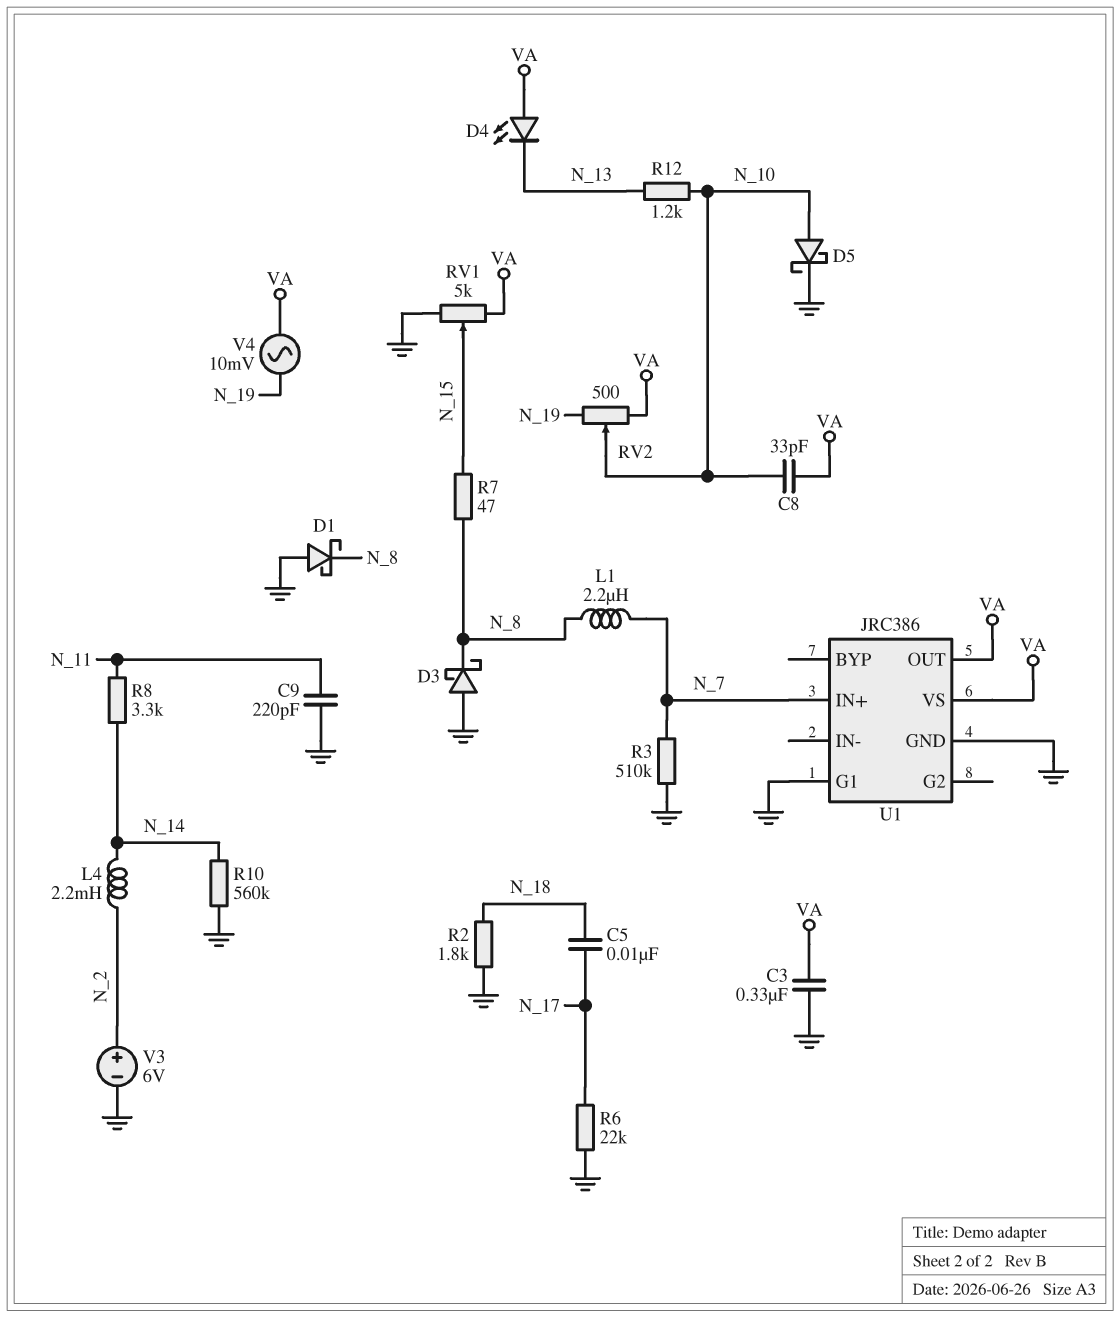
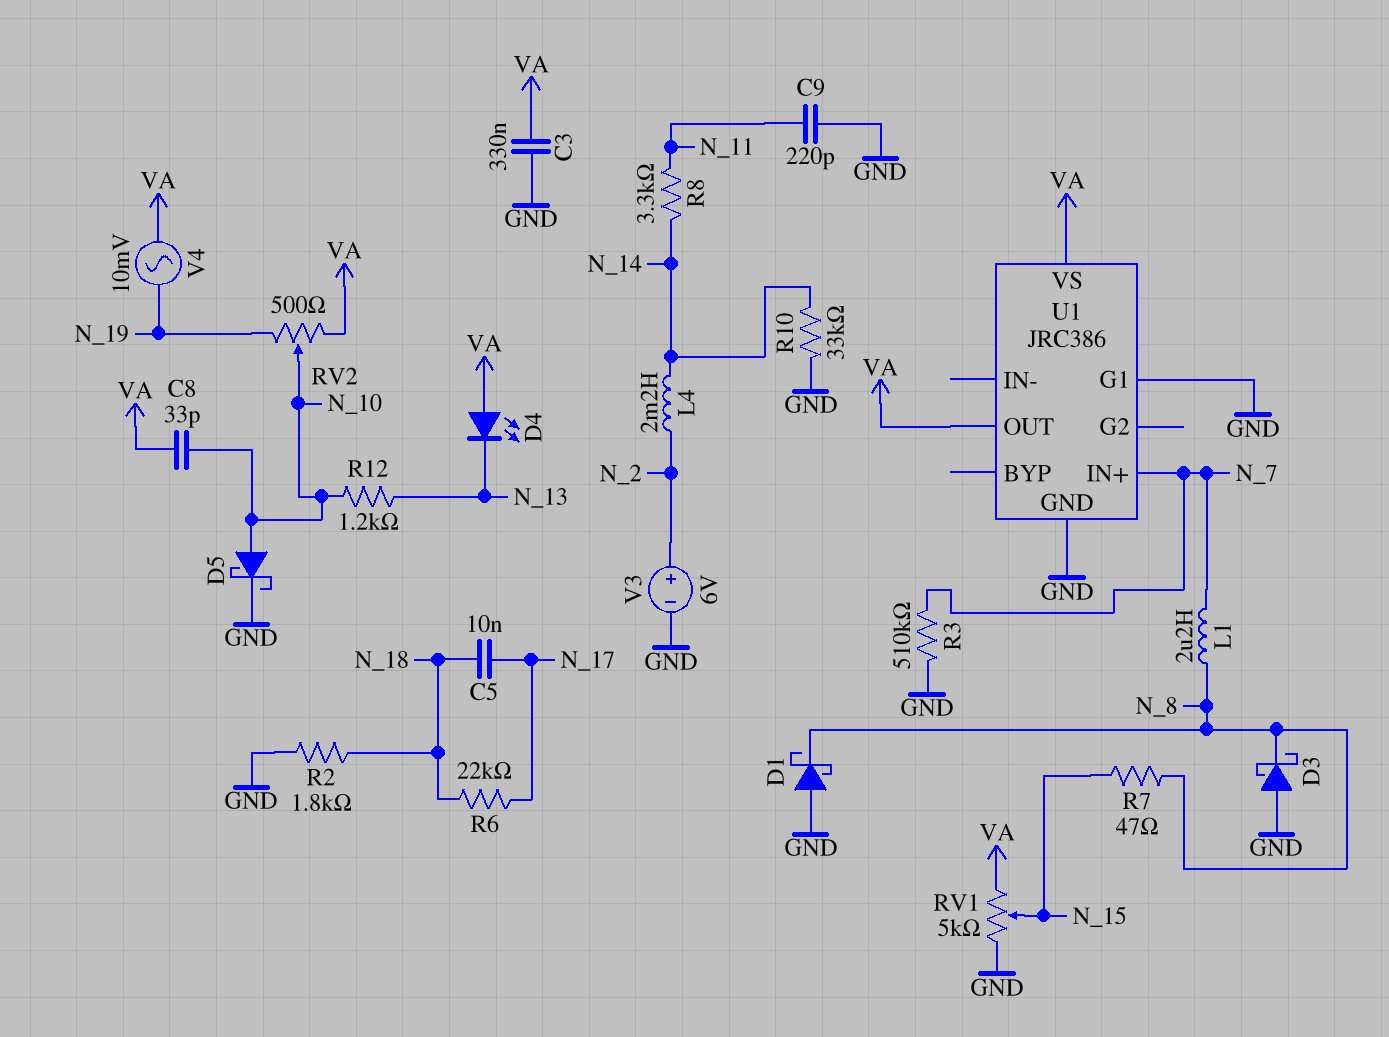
R6: 22k (GND, N_17) -> 22k (N_17, N_18)
R10: 560k (GND, N_14) -> 33k (GND, N_14)

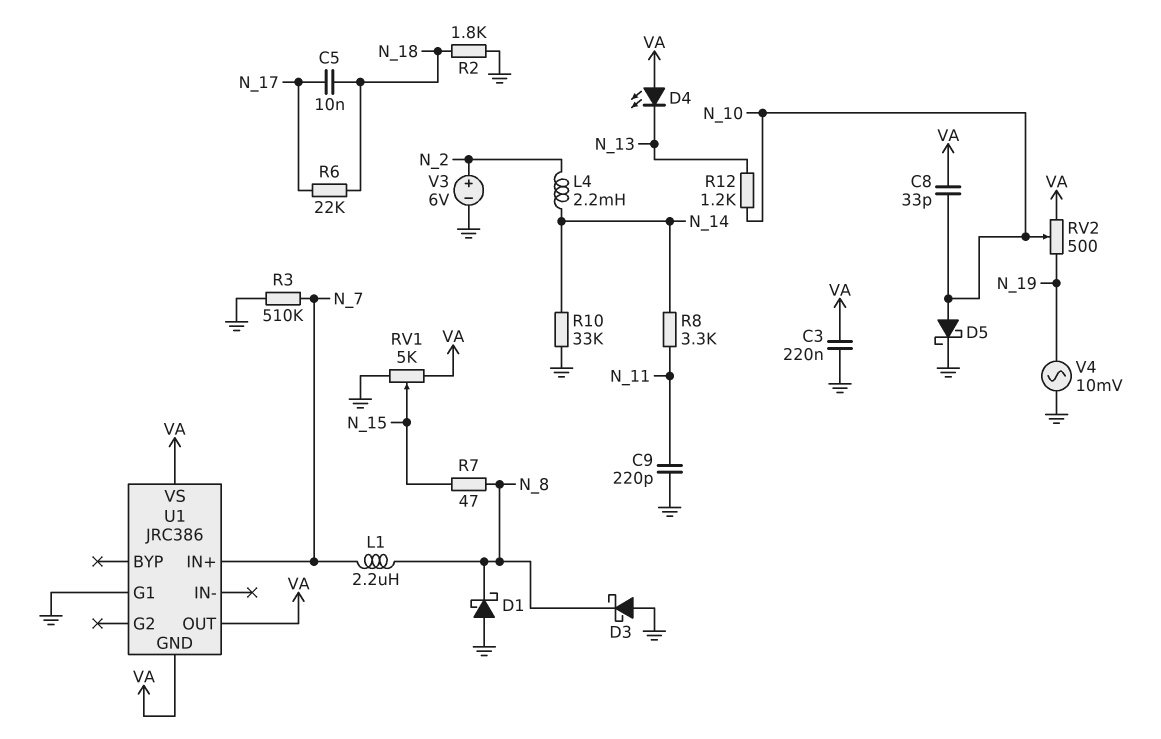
C3: 330nF (GND, VA) -> 220nF (GND, VA)
U1 pin GND: GND -> VA
V4: AC 10mV (N_19, VA) -> AC 10mV (GND, N_19)

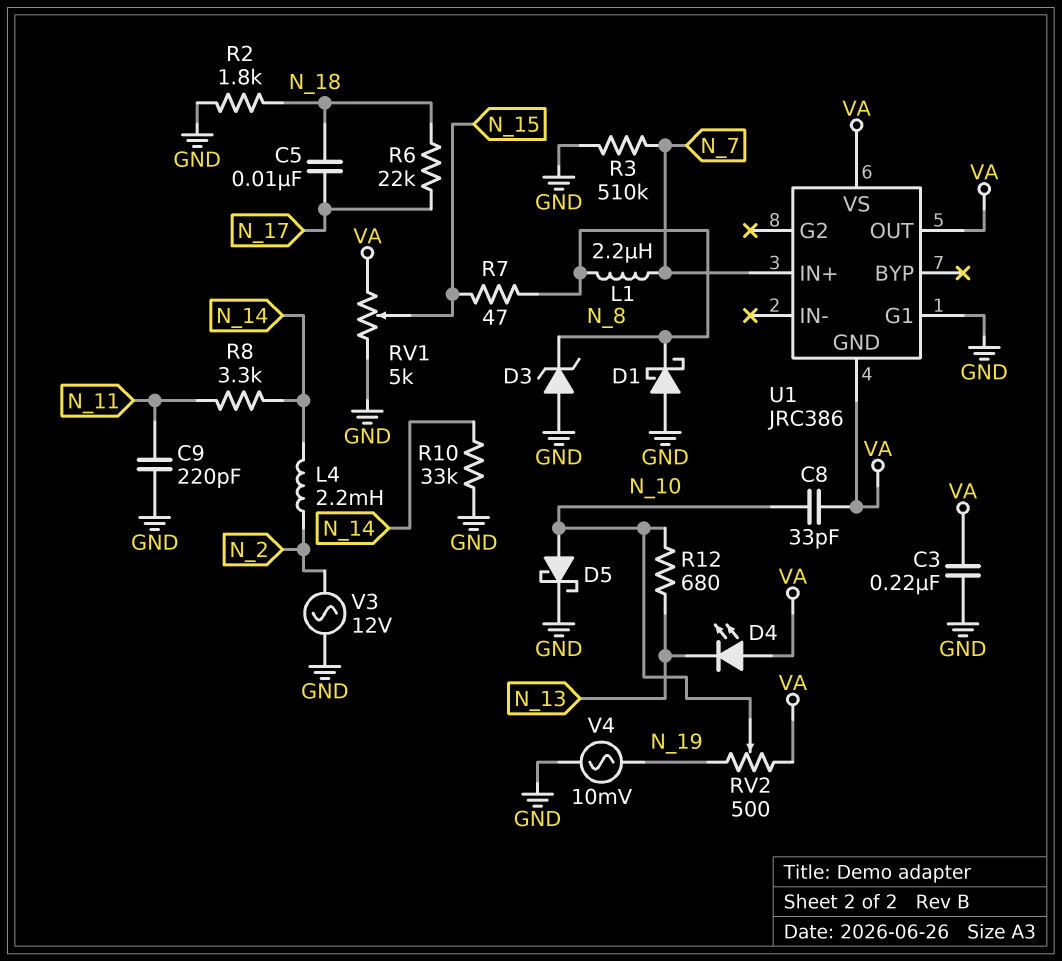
D3: schottky (A GND, K N_8) -> zener (A GND, K N_8)
R12: 1.2k (N_10, N_13) -> 680 (N_10, N_13)
V3: 6V (plus N_2, minus GND) -> AC 12V (GND, N_2)

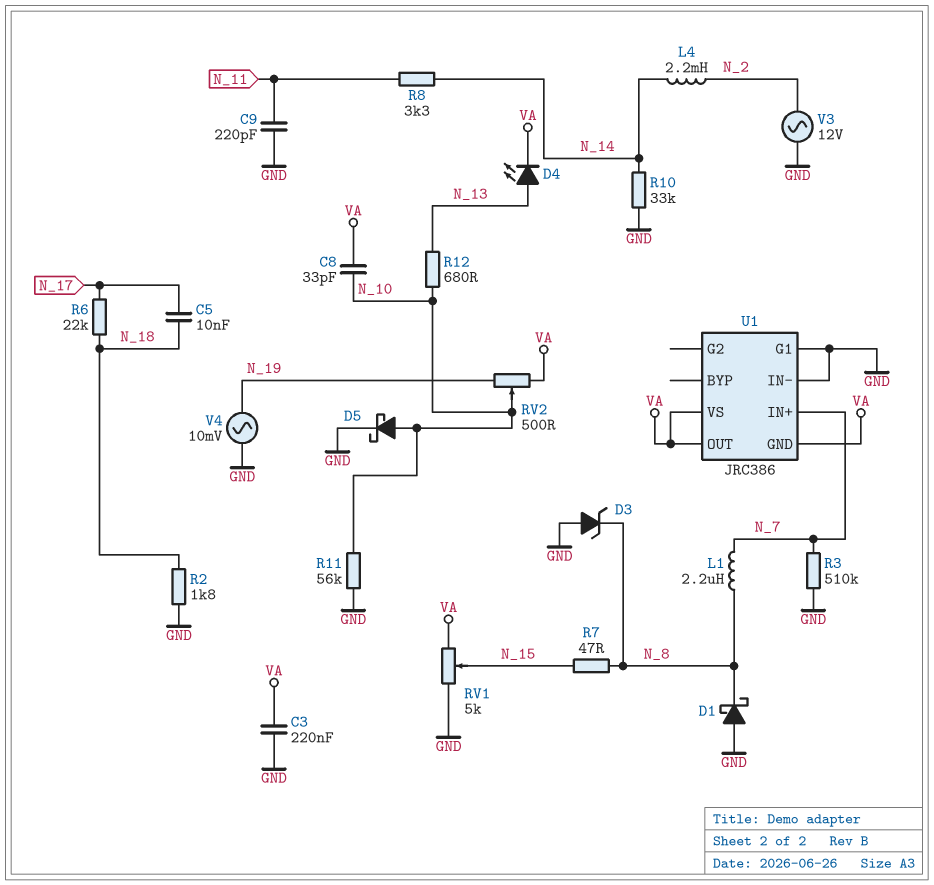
D4: LED (A VA, K N_13) -> LED (A N_13, K VA)
R11: none -> 56k (GND, N_10)
U1 pin IN-: none -> GND

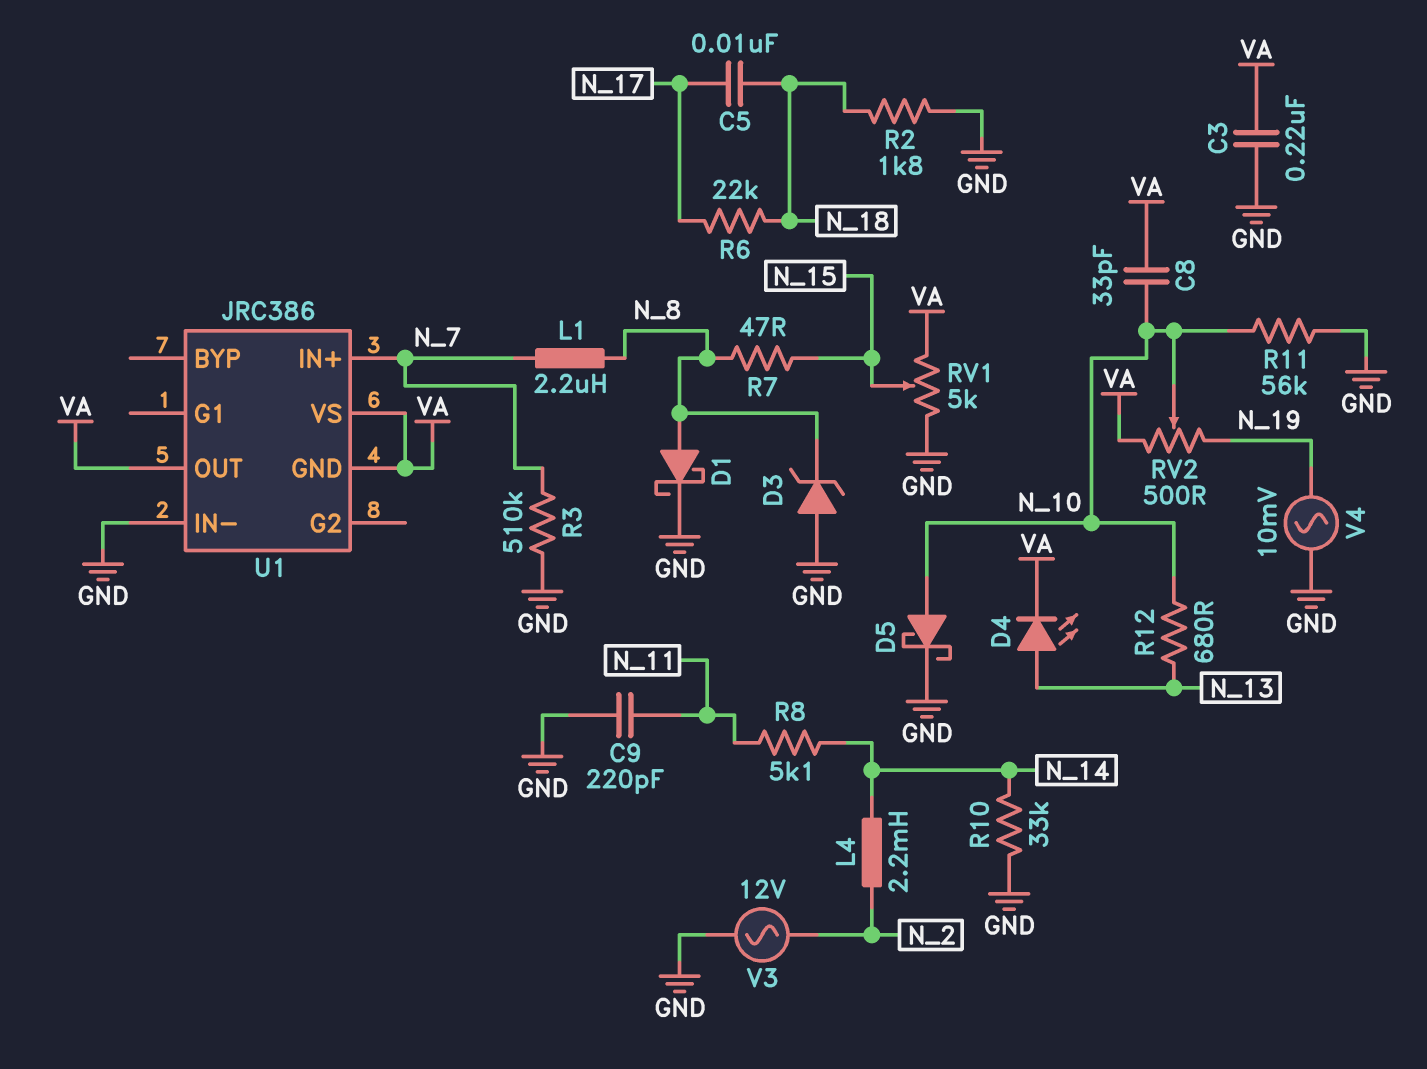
D1: schottky (A GND, K N_8) -> schottky (A N_8, K GND)
R8: 3.3k (N_11, N_14) -> 5.1k (N_11, N_14)
U1 pin G1: GND -> none

